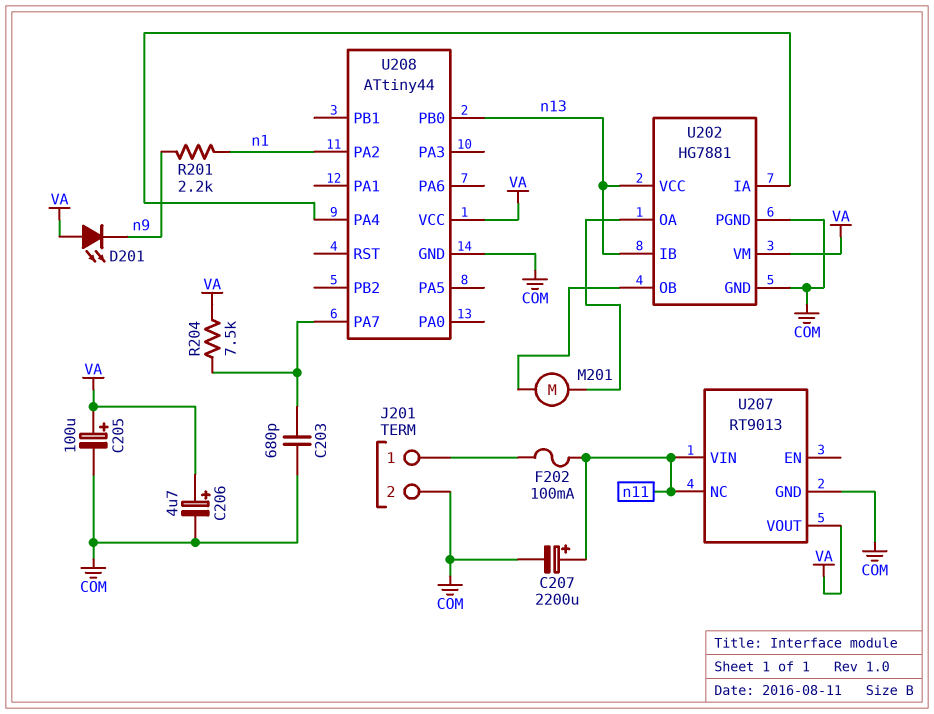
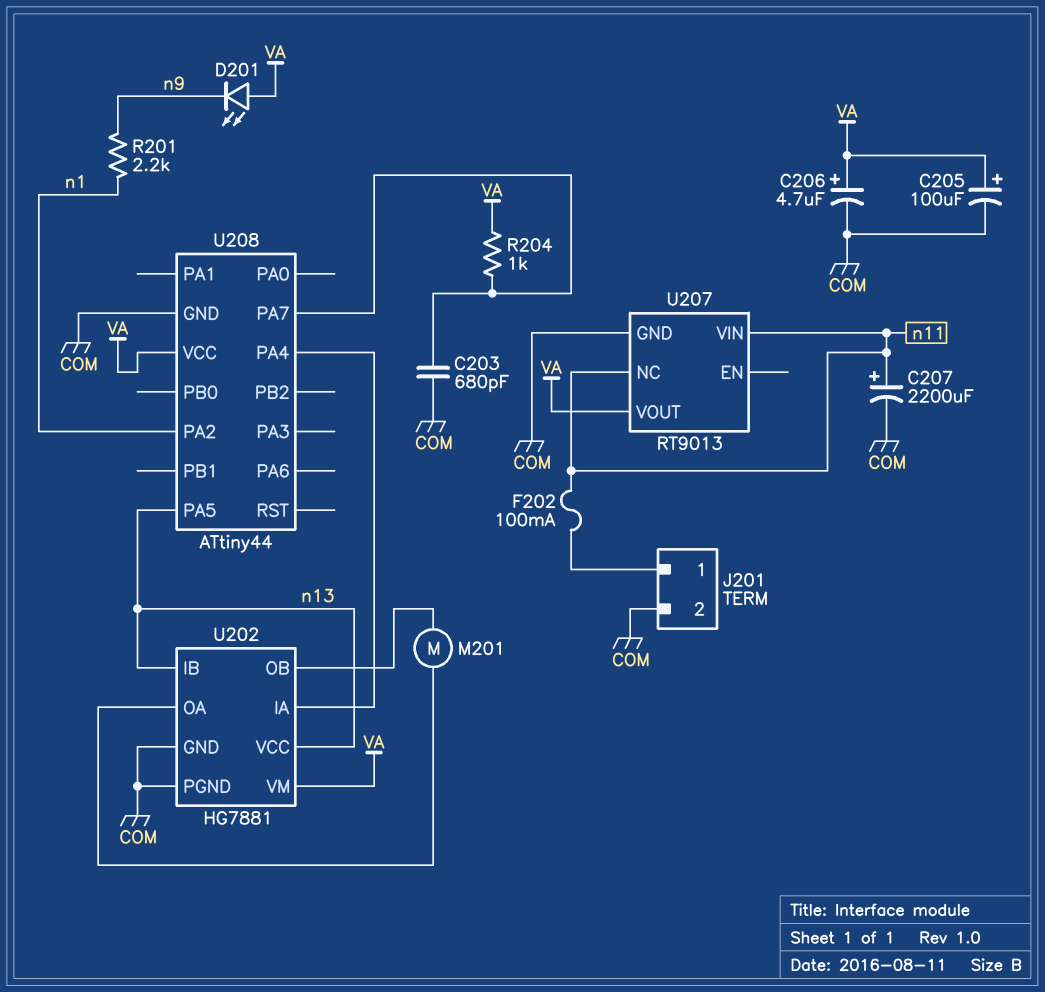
R204: 7.5k (U208/PA7, VA) -> 1k (U208/PA7, VA)
U208 pin PA5: none -> n13
U208 pin PB0: n13 -> none

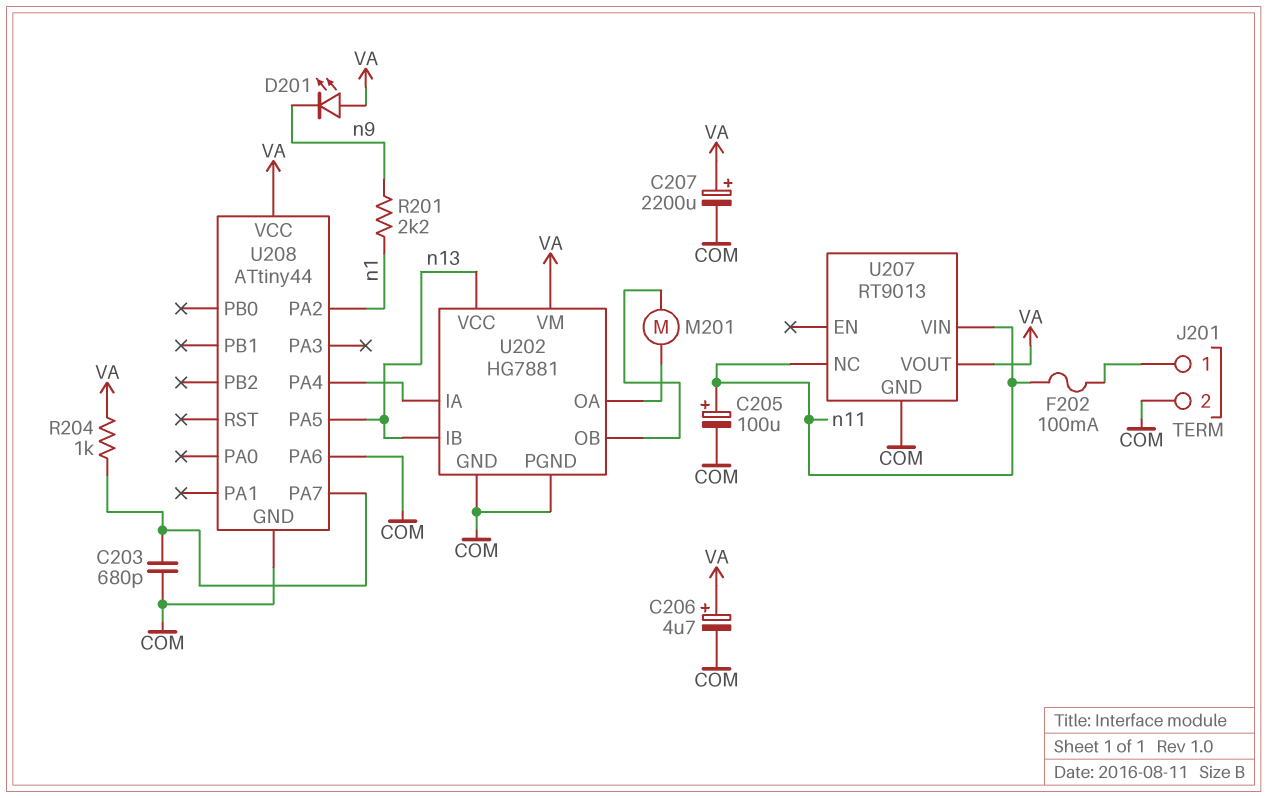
C205: 100uF (plus VA, minus COM) -> 100uF (plus n11, minus COM)
C207: 2200uF (plus n11, minus COM) -> 2200uF (plus VA, minus COM)
U208 pin PA6: none -> COM

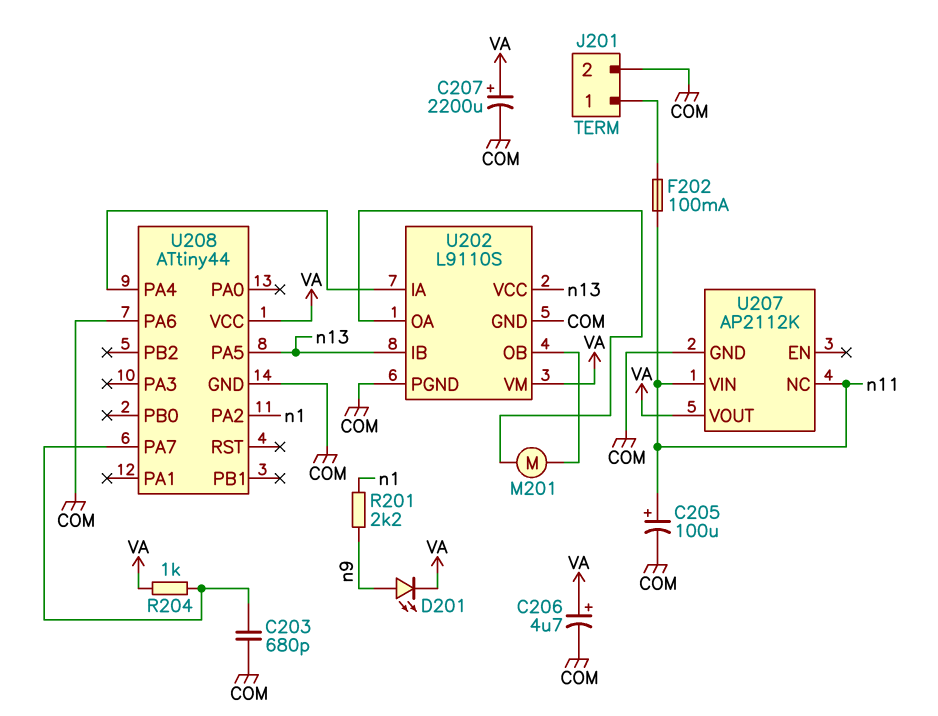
D201: LED (A VA, K n9) -> LED (A n9, K VA)
U202: HG7881 -> L9110S
U207: RT9013 -> AP2112K

